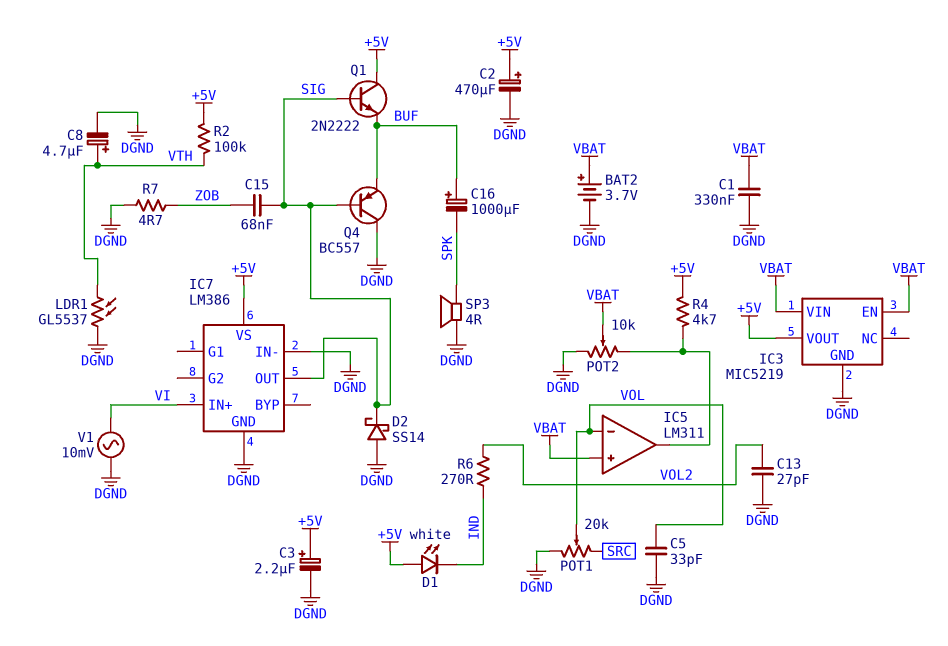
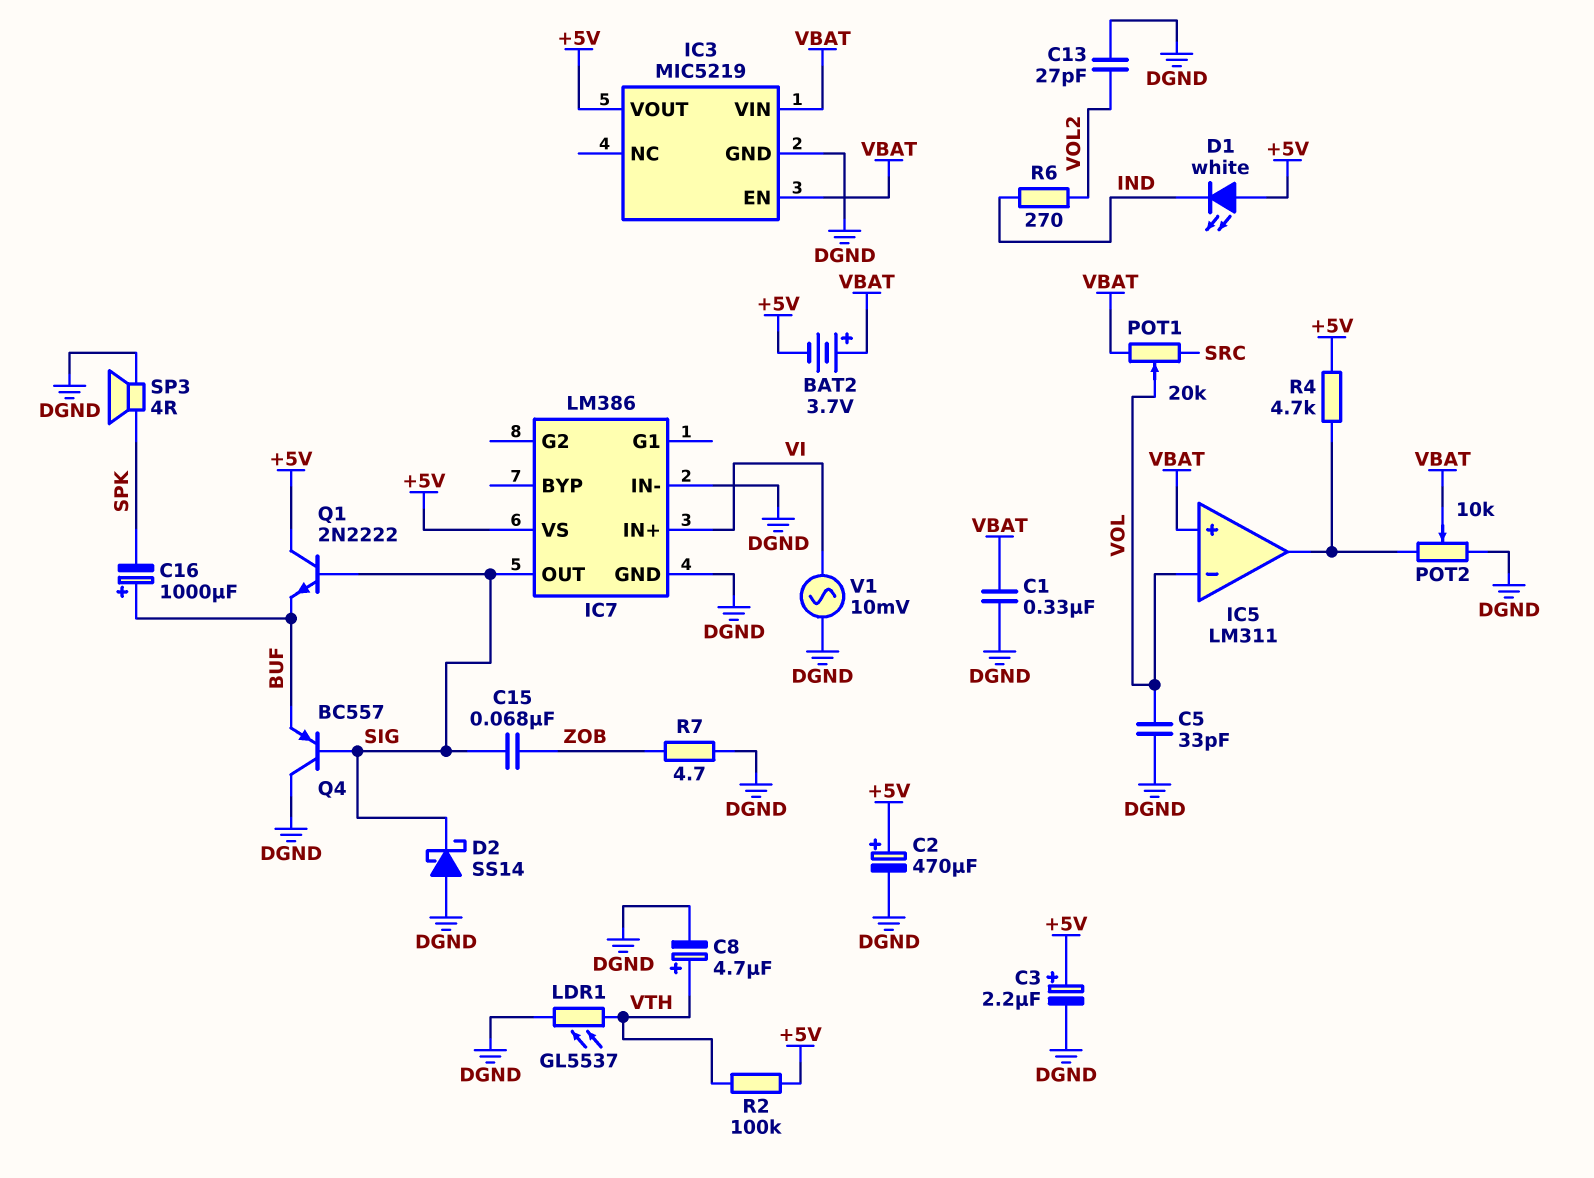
BAT2: 3.7V (plus VBAT, minus DGND) -> 3.7V (plus VBAT, minus +5V)
POT1: 20k (DGND, SRC, wiper VOL) -> 20k (SRC, VBAT, wiper VOL)

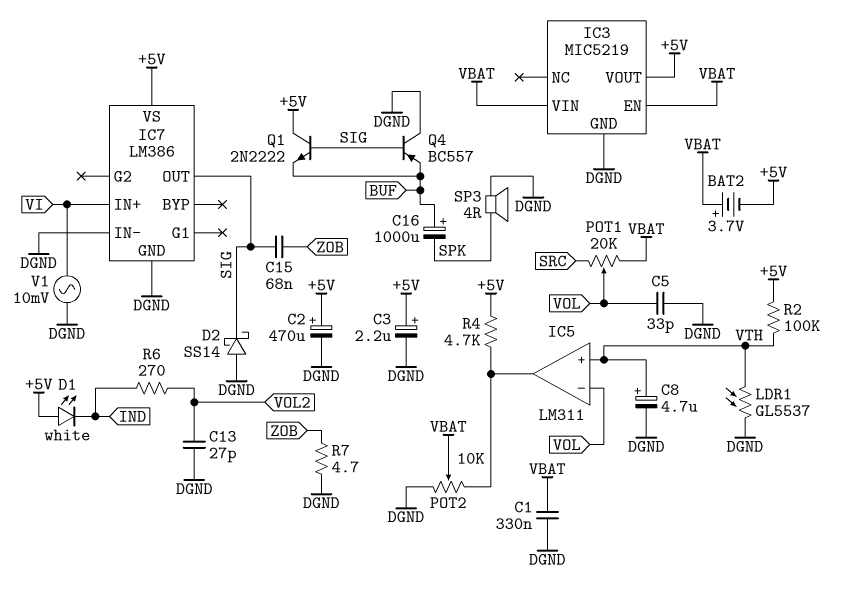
IC5 pin in+: VBAT -> VTH

